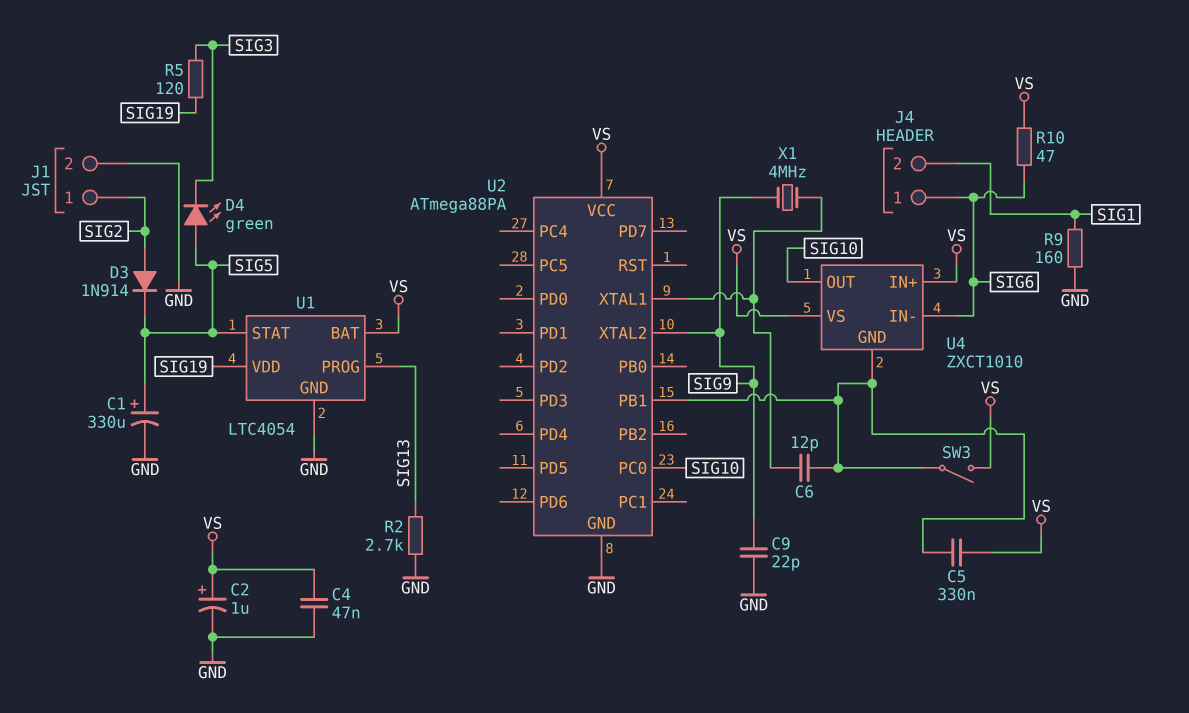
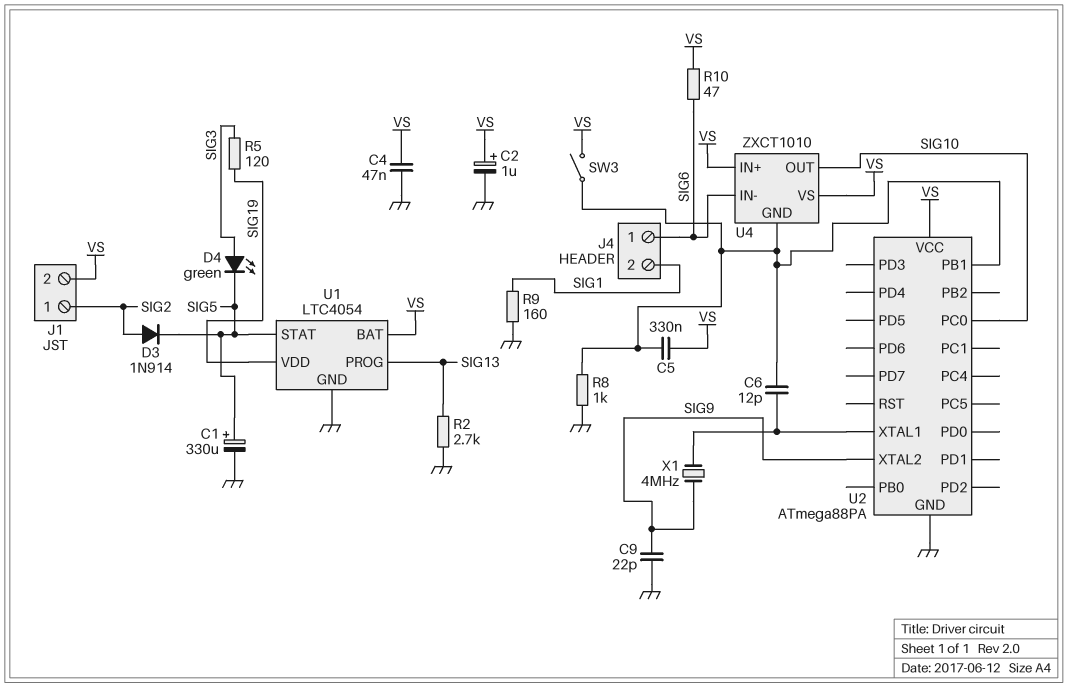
D4: LED green (A SIG5, K SIG3) -> LED green (A SIG3, K SIG5)
J1 pin 2: GND -> VS
R8: none -> 1k (GND, U2/PB1)

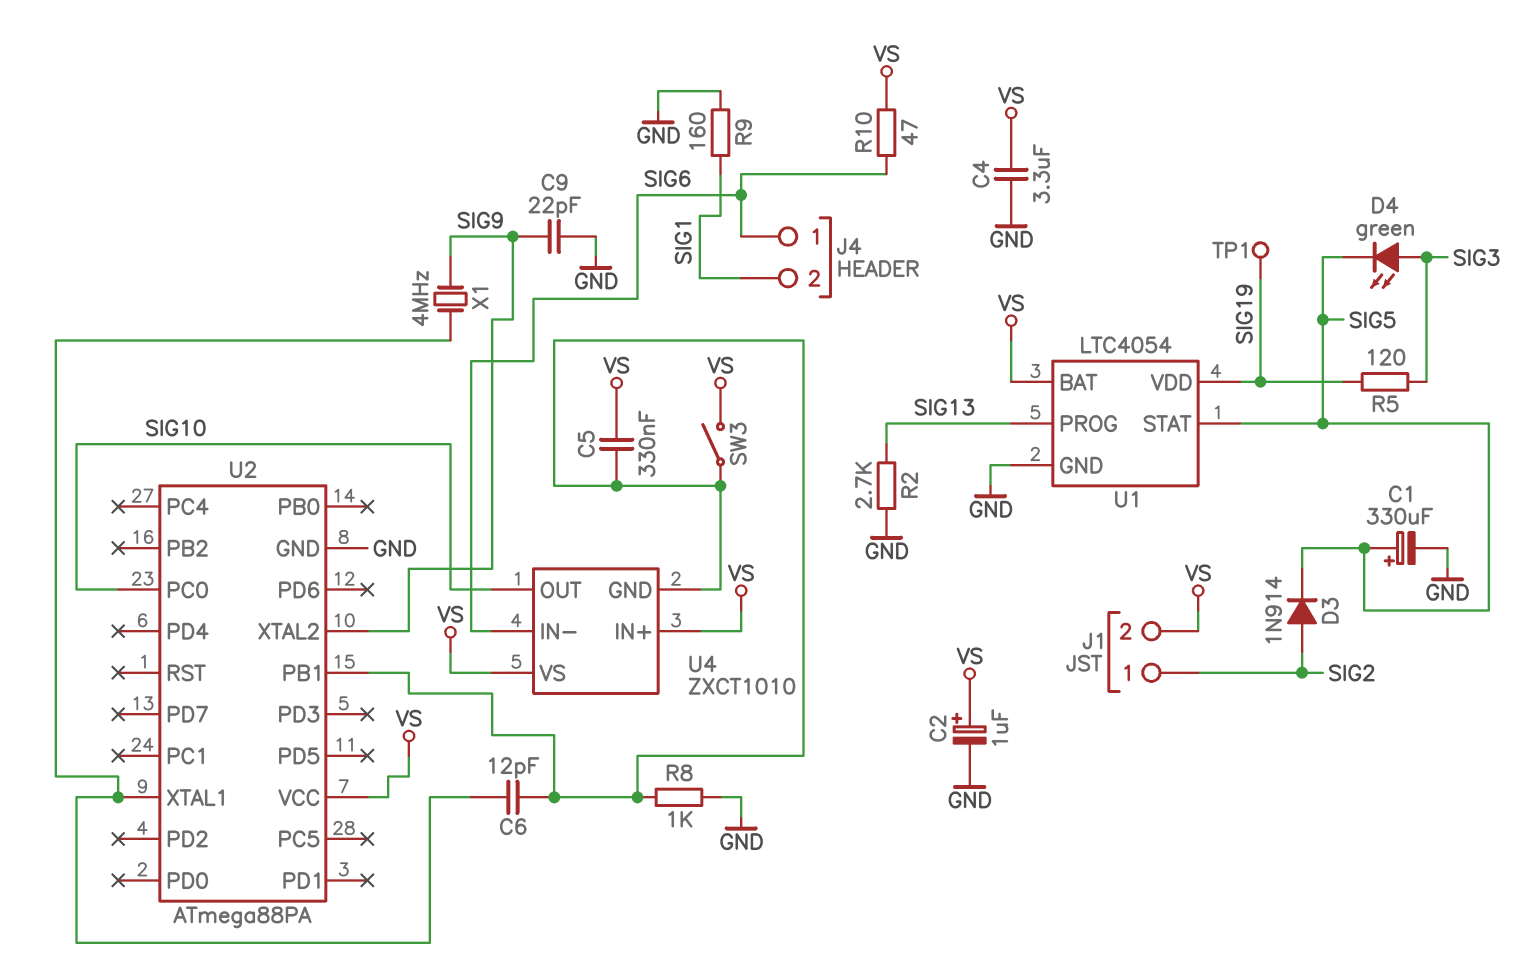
C4: 47nF (GND, VS) -> 3.3uF (GND, VS)
TP1: none -> test point (SIG19)

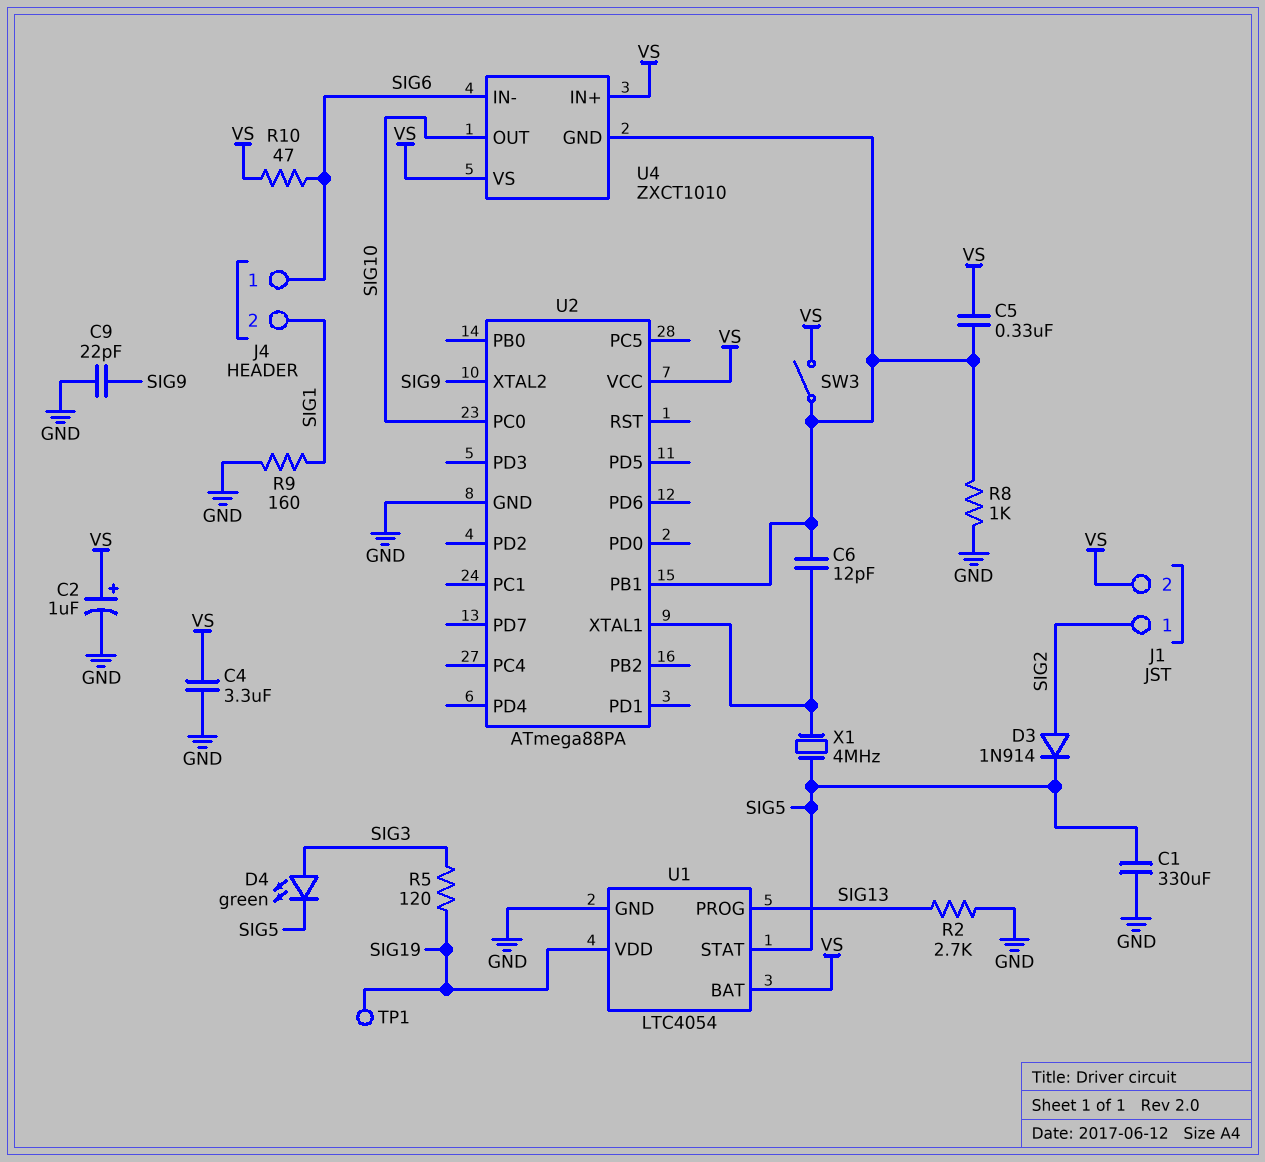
C1: 330uF (plus SIG5, minus GND) -> 330uF (GND, SIG5)
X1: 4MHz (SIG9, U2/XTAL1) -> 4MHz (SIG5, U2/XTAL1)

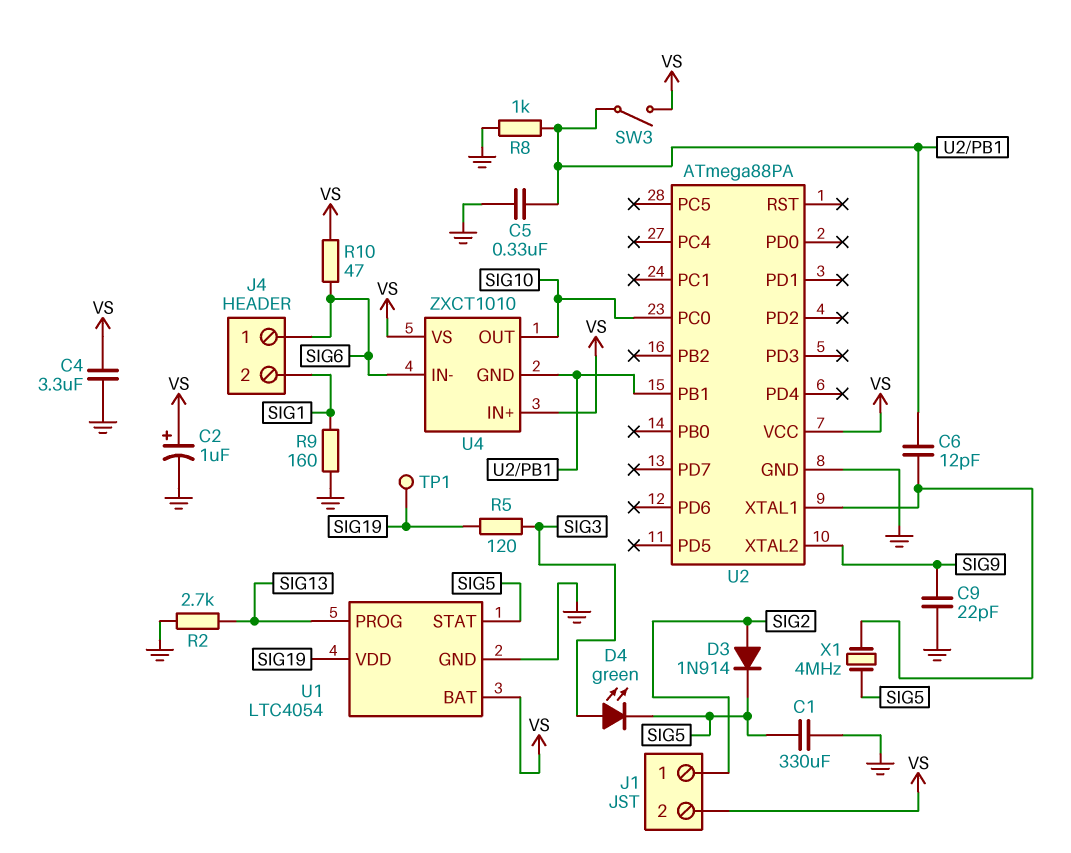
C5: 330nF (U2/PB1, VS) -> 330nF (GND, U2/PB1)

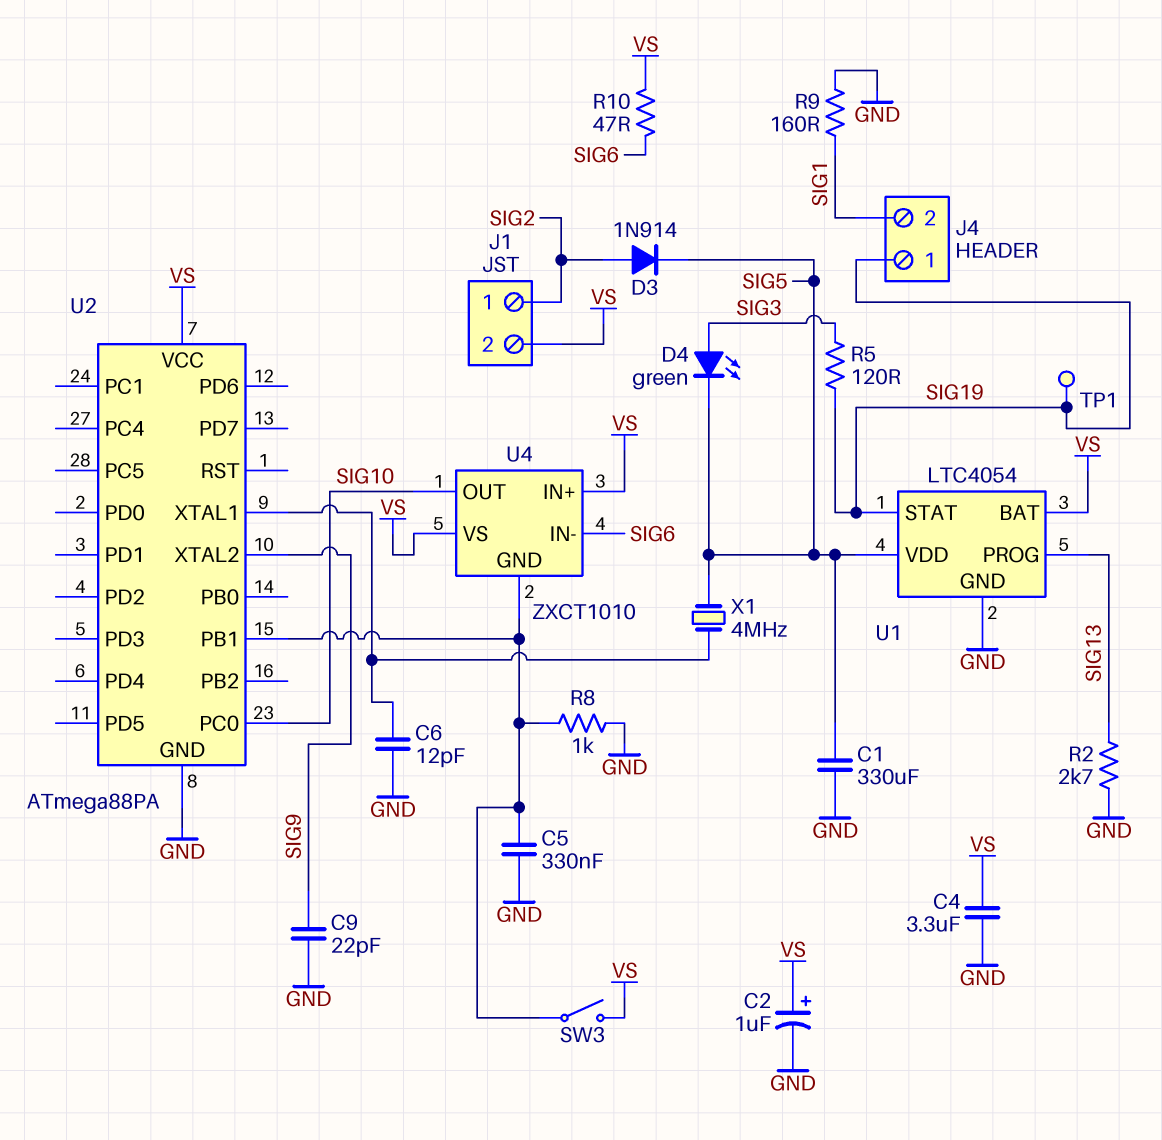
C6: 12pF (U2/PB1, U2/XTAL1) -> 12pF (GND, U2/XTAL1)
J4 pin 1: SIG6 -> SIG19
U1 pin STAT: SIG5 -> SIG19
U1 pin VDD: SIG19 -> SIG5

